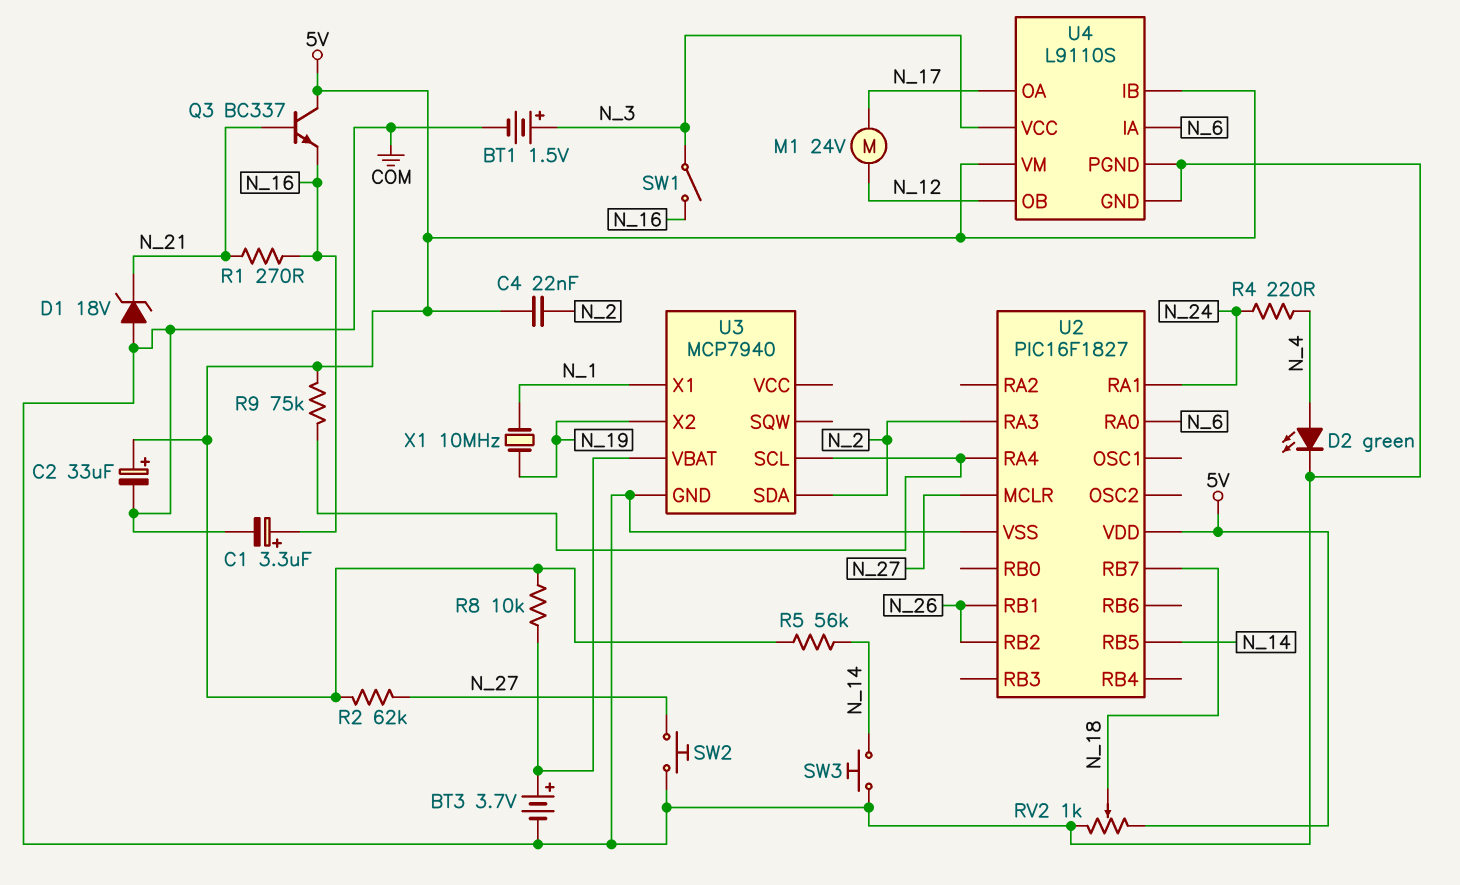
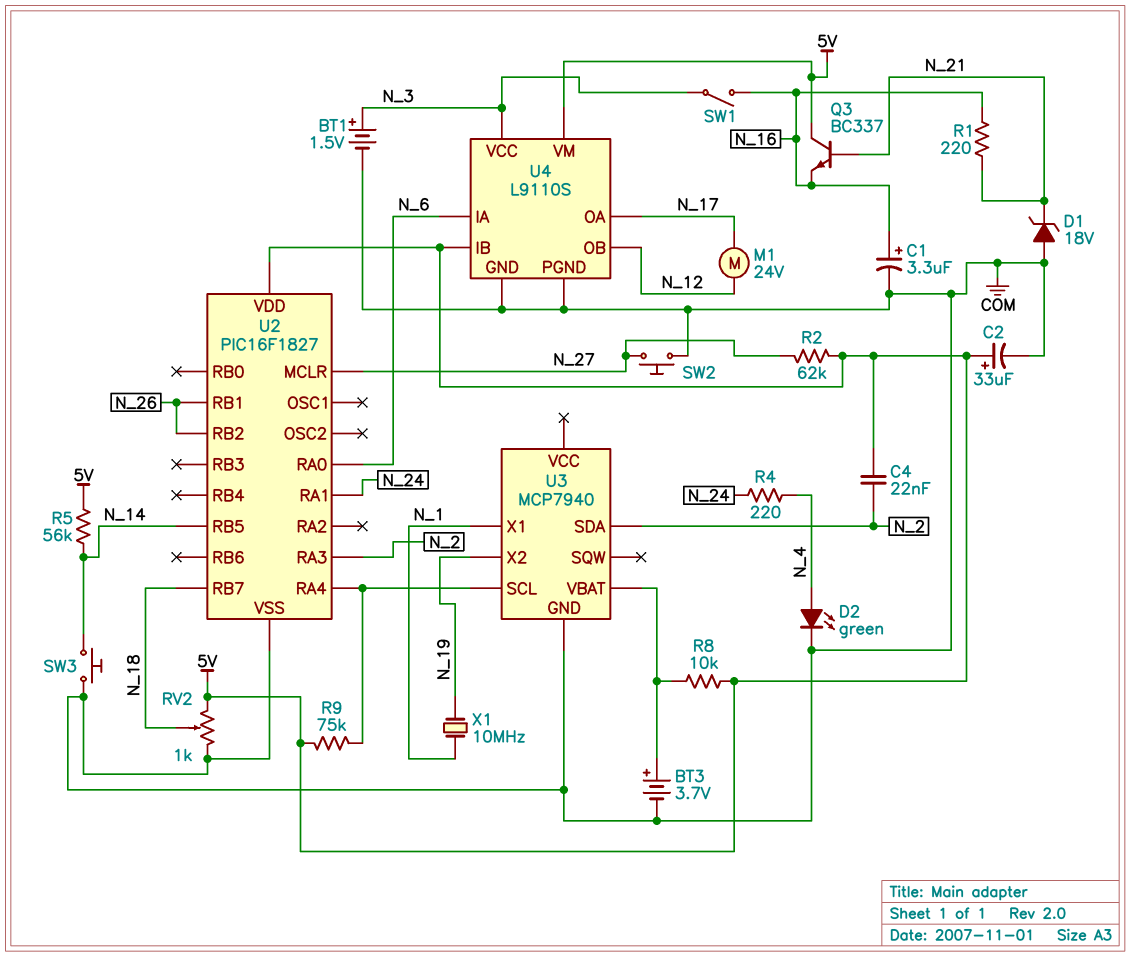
R1: 270 (N_16, N_21) -> 220 (N_16, N_21)

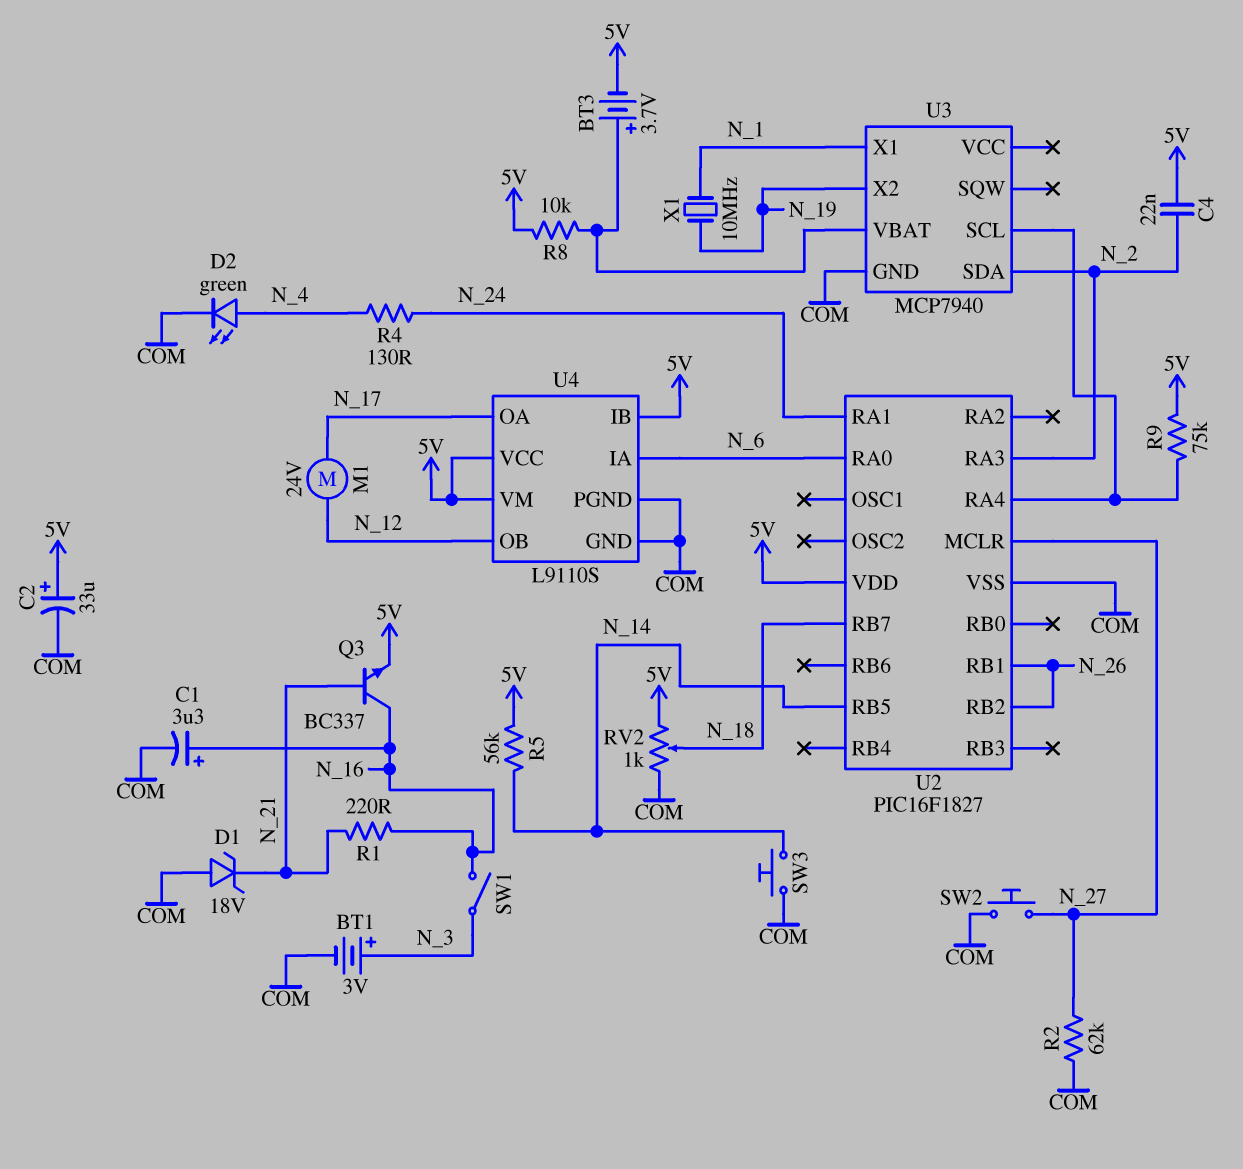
BT1: 1.5V (plus N_3, minus COM) -> 3V (plus N_3, minus COM)
BT3: 3.7V (plus U3/VBAT, minus COM) -> 3.7V (plus U3/VBAT, minus 5V)
Q3: NPN BC337 (B N_21, C 5V, E N_16) -> NPN BC337 (B N_21, C N_16, E 5V)
R2: 62k (5V, N_27) -> 62k (COM, N_27)
R4: 220 (N_4, N_24) -> 130 (N_4, N_24)
U4 pin VCC: N_3 -> 5V

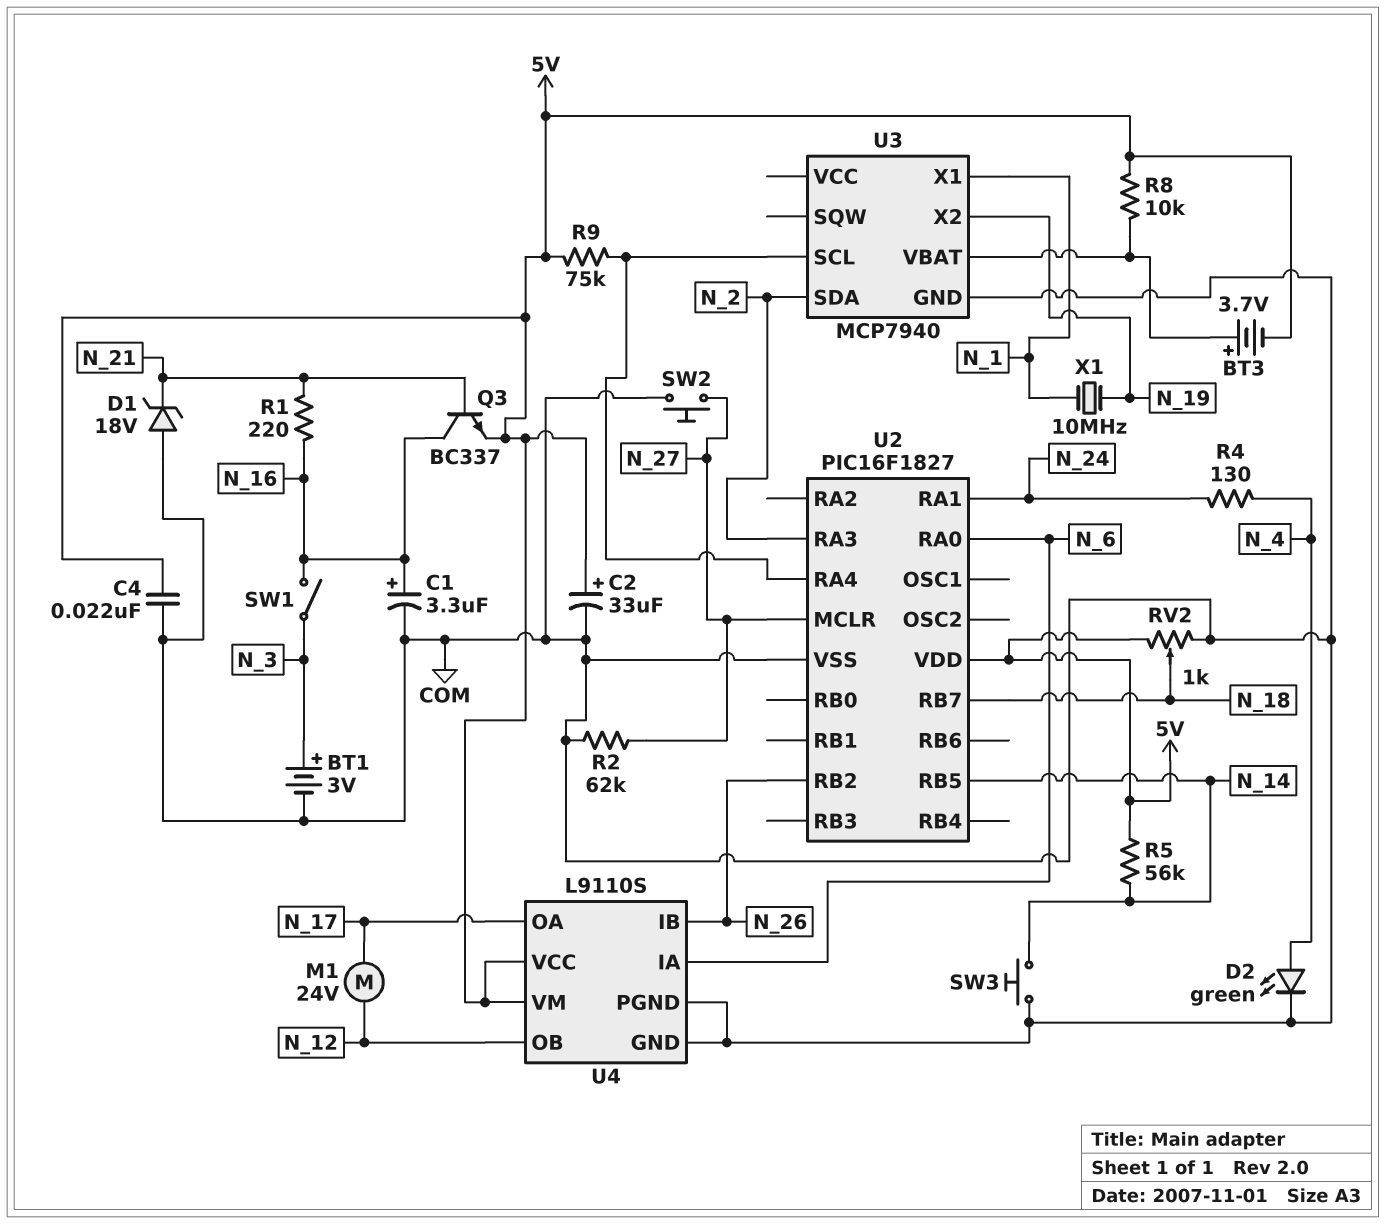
C4: 22nF (5V, N_2) -> 22nF (5V, COM)
U2 pin RB1: N_26 -> none
U4 pin IB: 5V -> N_26

